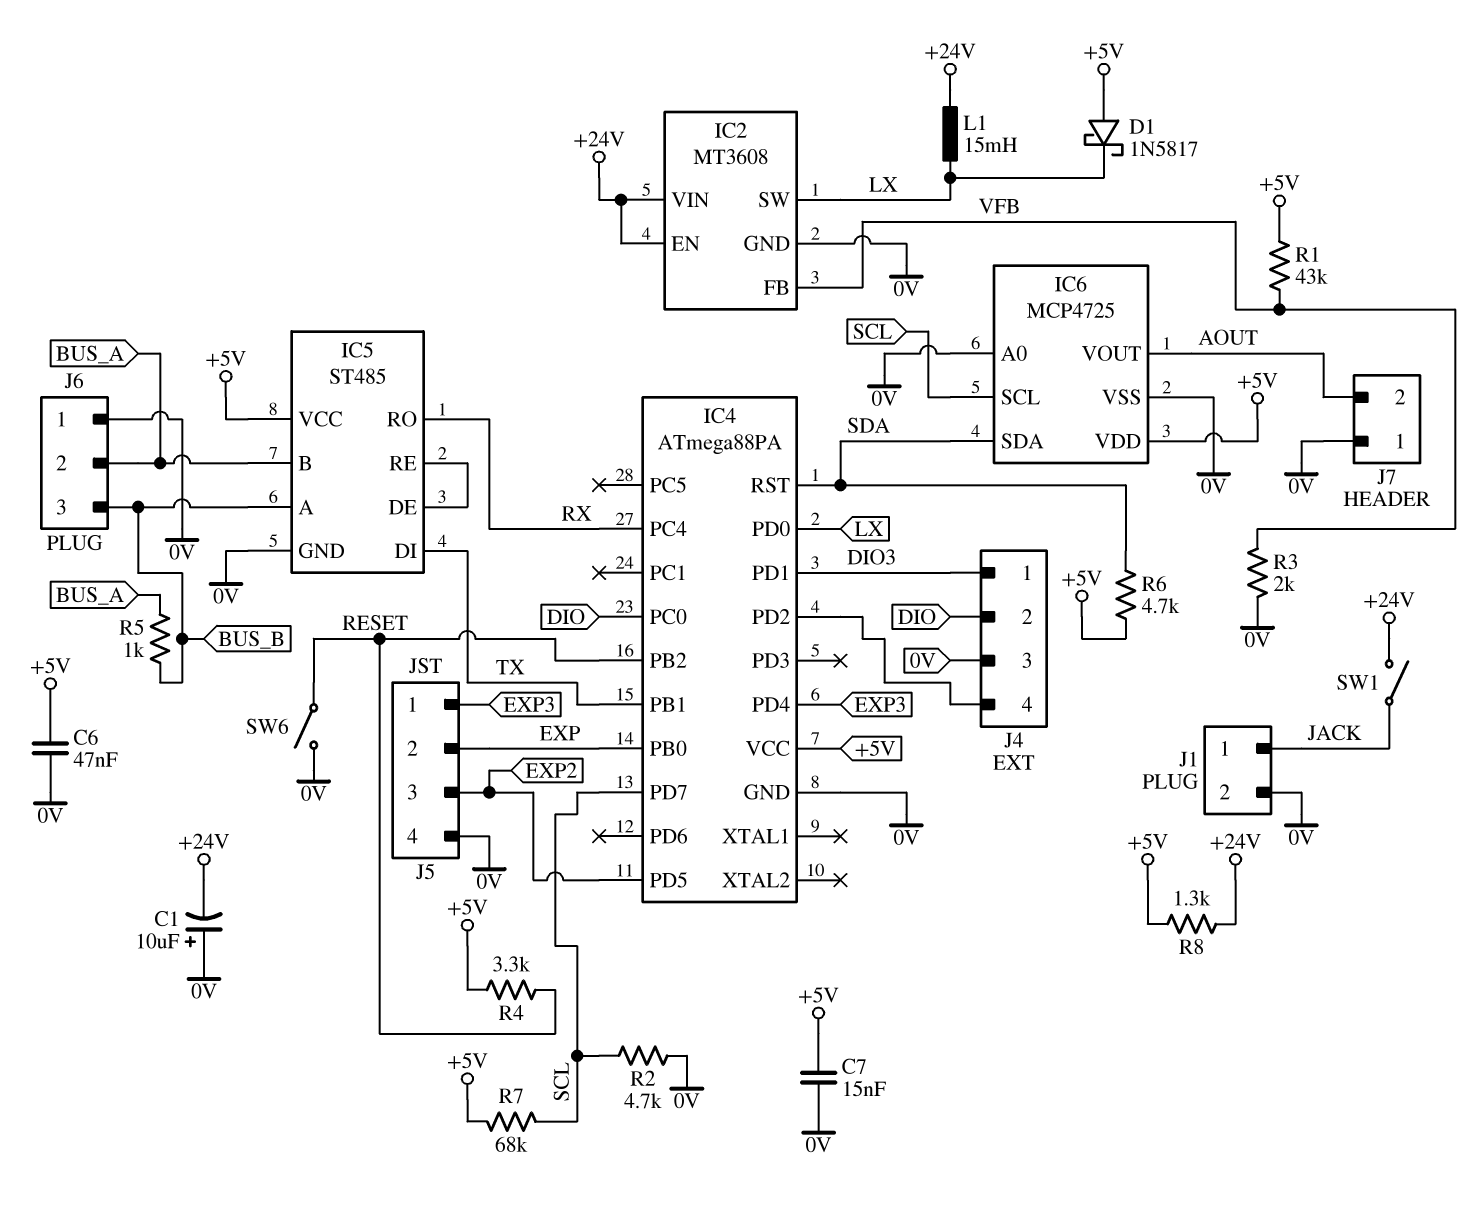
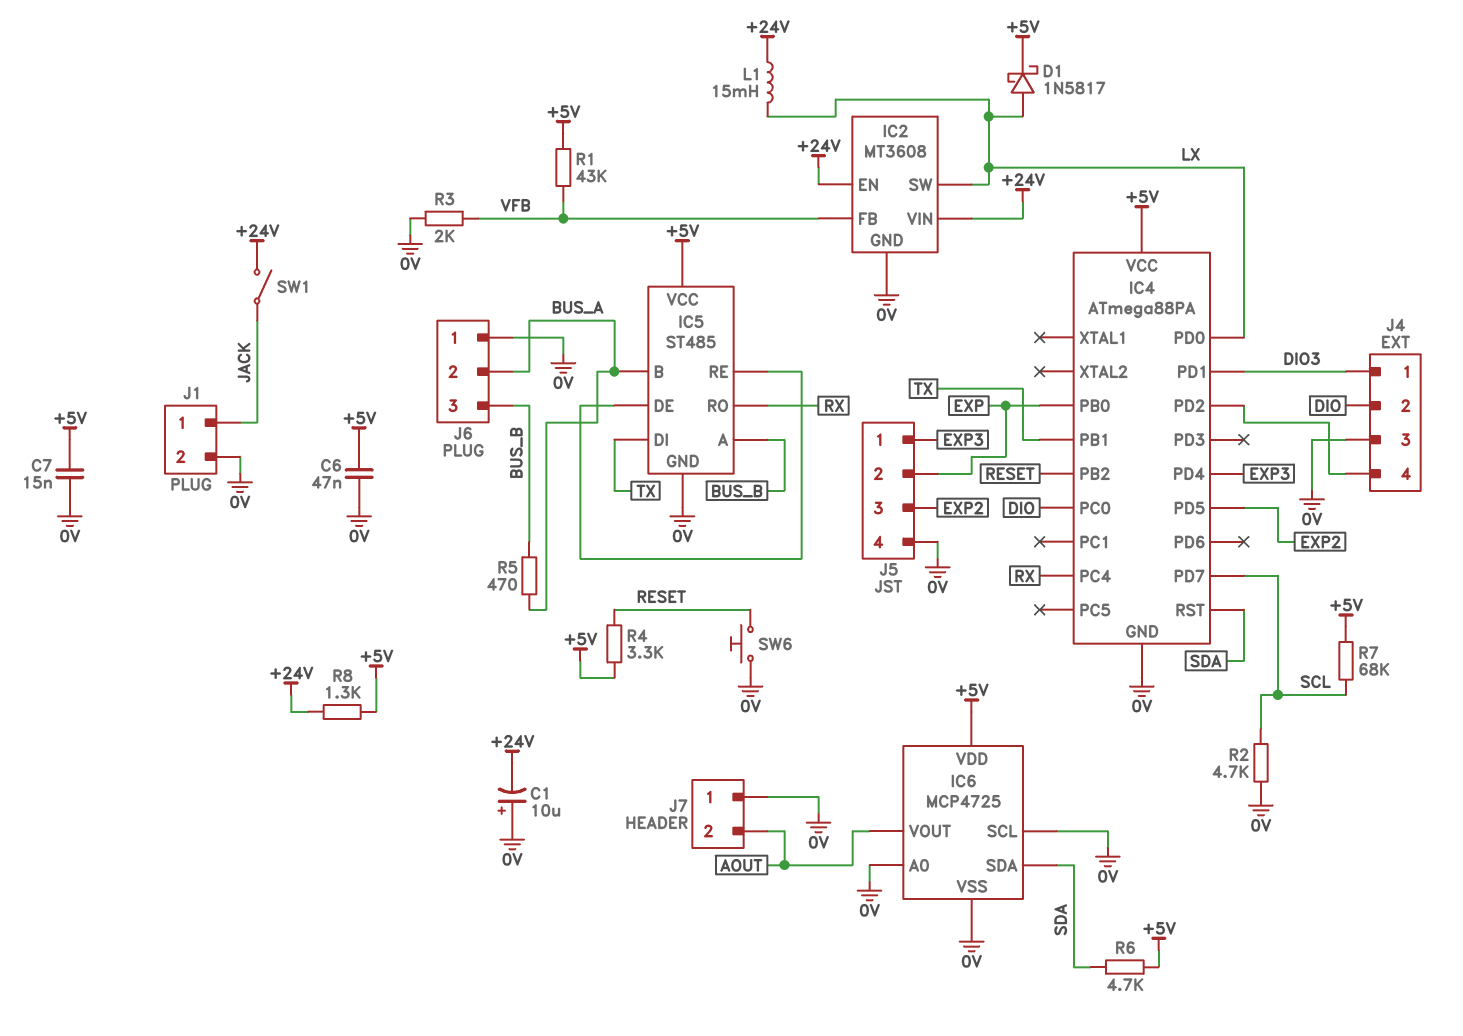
D1: schottky 1N5817 (A +5V, K LX) -> schottky 1N5817 (A LX, K +5V)
IC6 pin SCL: SCL -> 0V
R5: 1k (BUS_A, BUS_B) -> 470 (BUS_A, BUS_B)
SW6: switch (0V, RESET) -> button (0V, RESET)

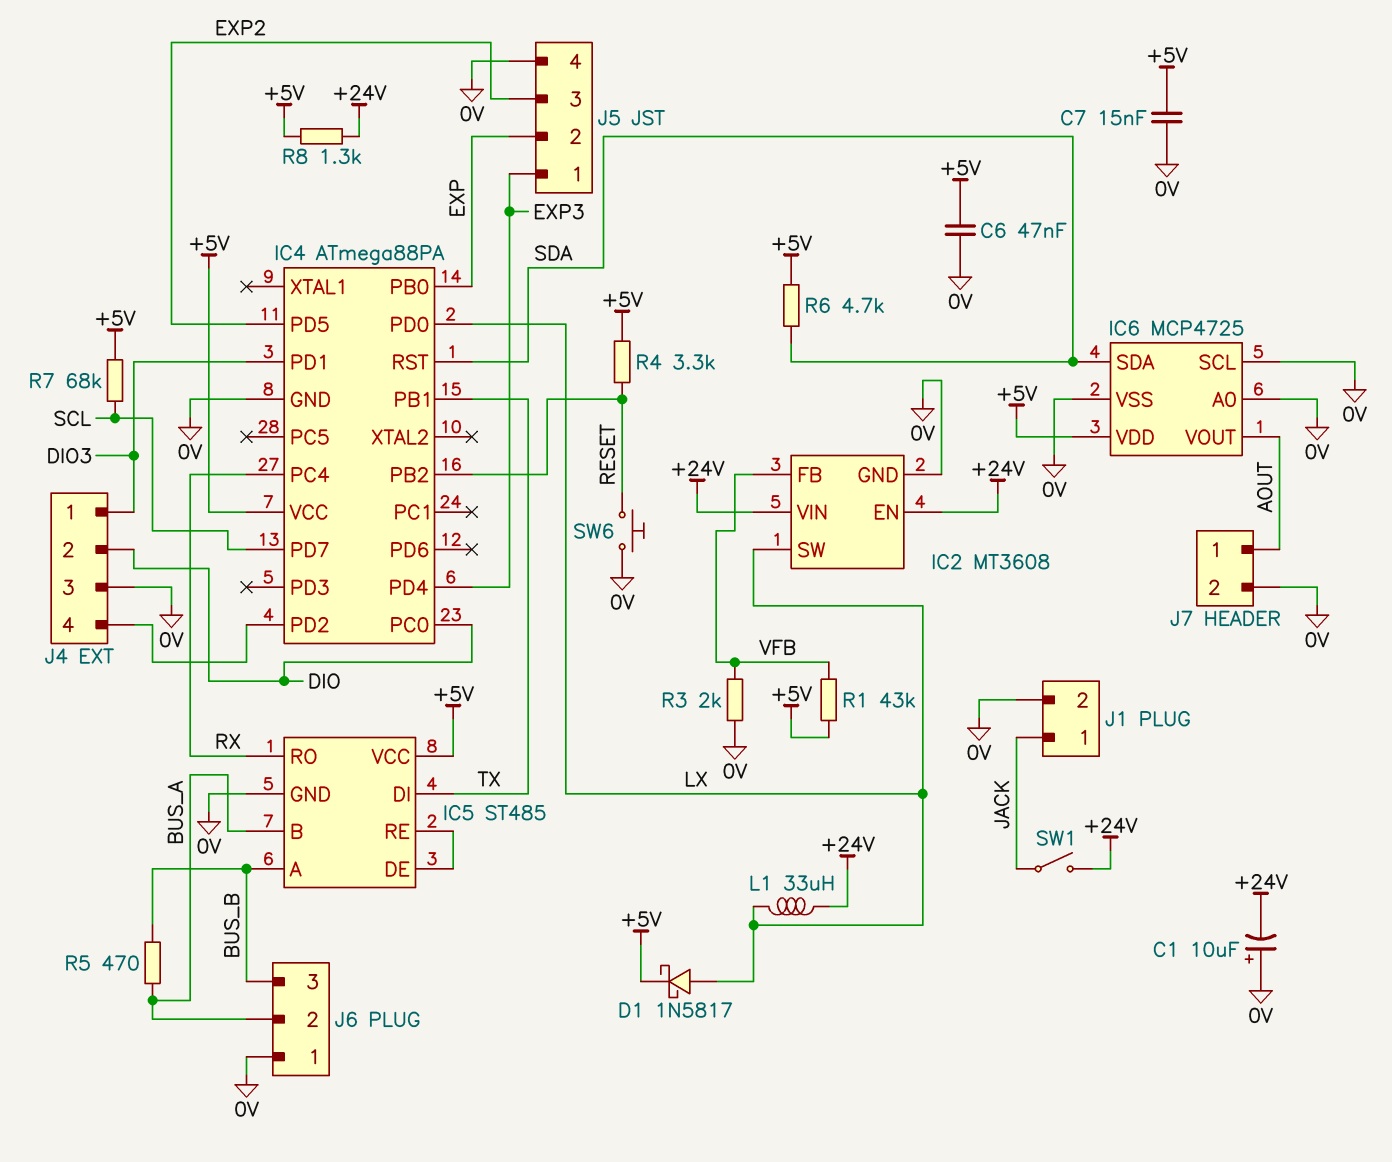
J7 pin 1: 0V -> AOUT
J7 pin 2: AOUT -> 0V
L1: 15mH (+24V, LX) -> 33uH (+24V, LX)
R2: 4.7k (0V, SCL) -> none

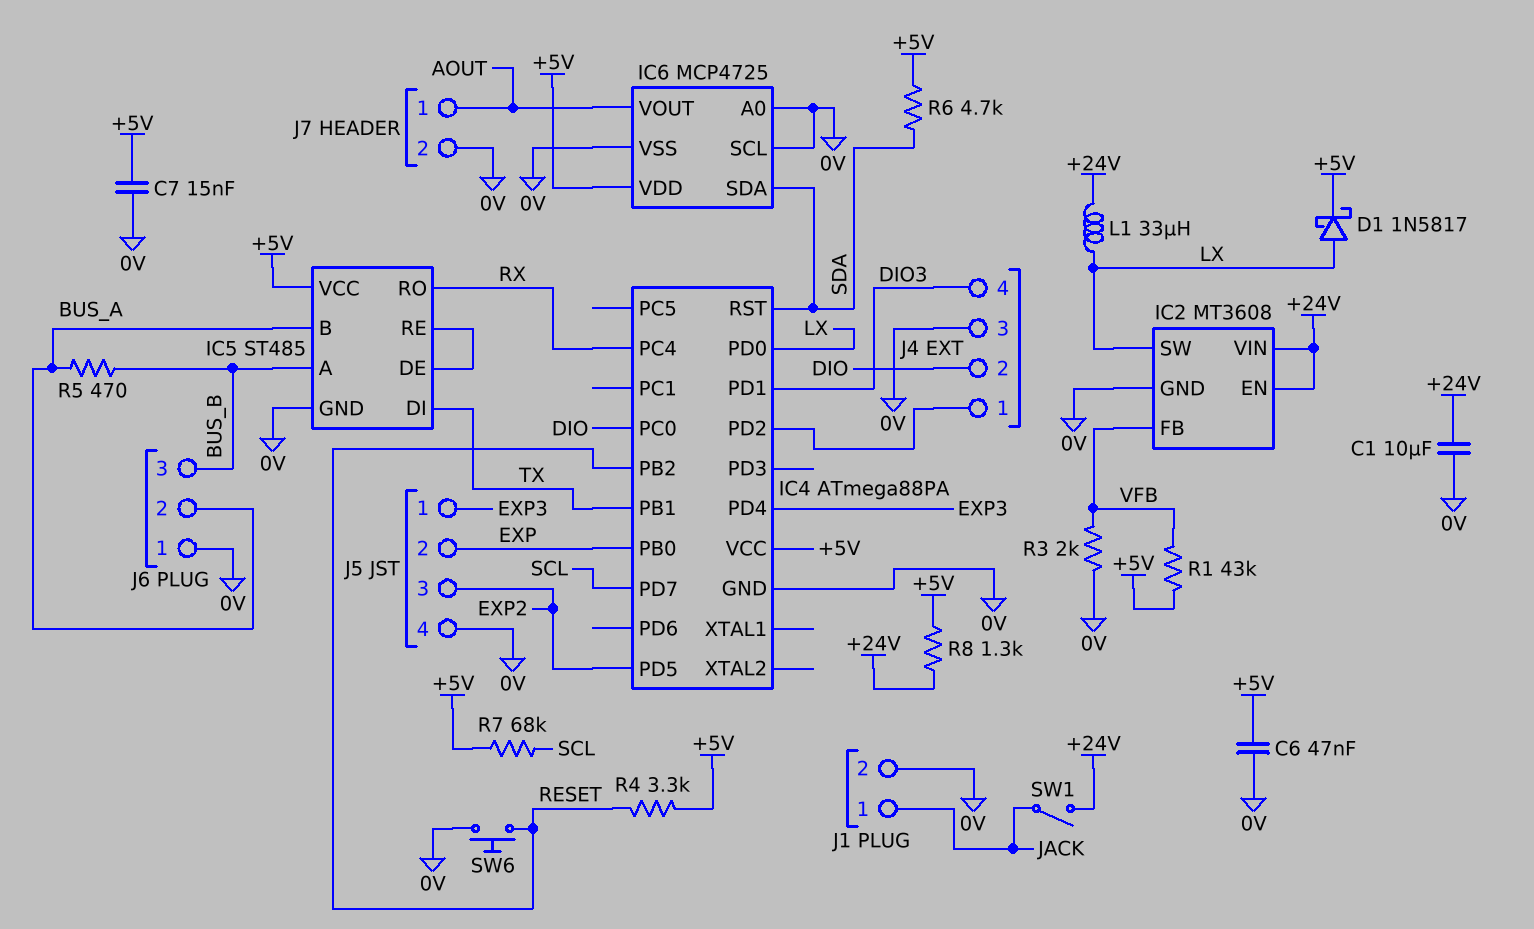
C1: 10uF (plus 0V, minus +24V) -> 10uF (+24V, 0V)
J4 pin 1: DIO3 -> IC4/PD2
J4 pin 4: IC4/PD2 -> DIO3

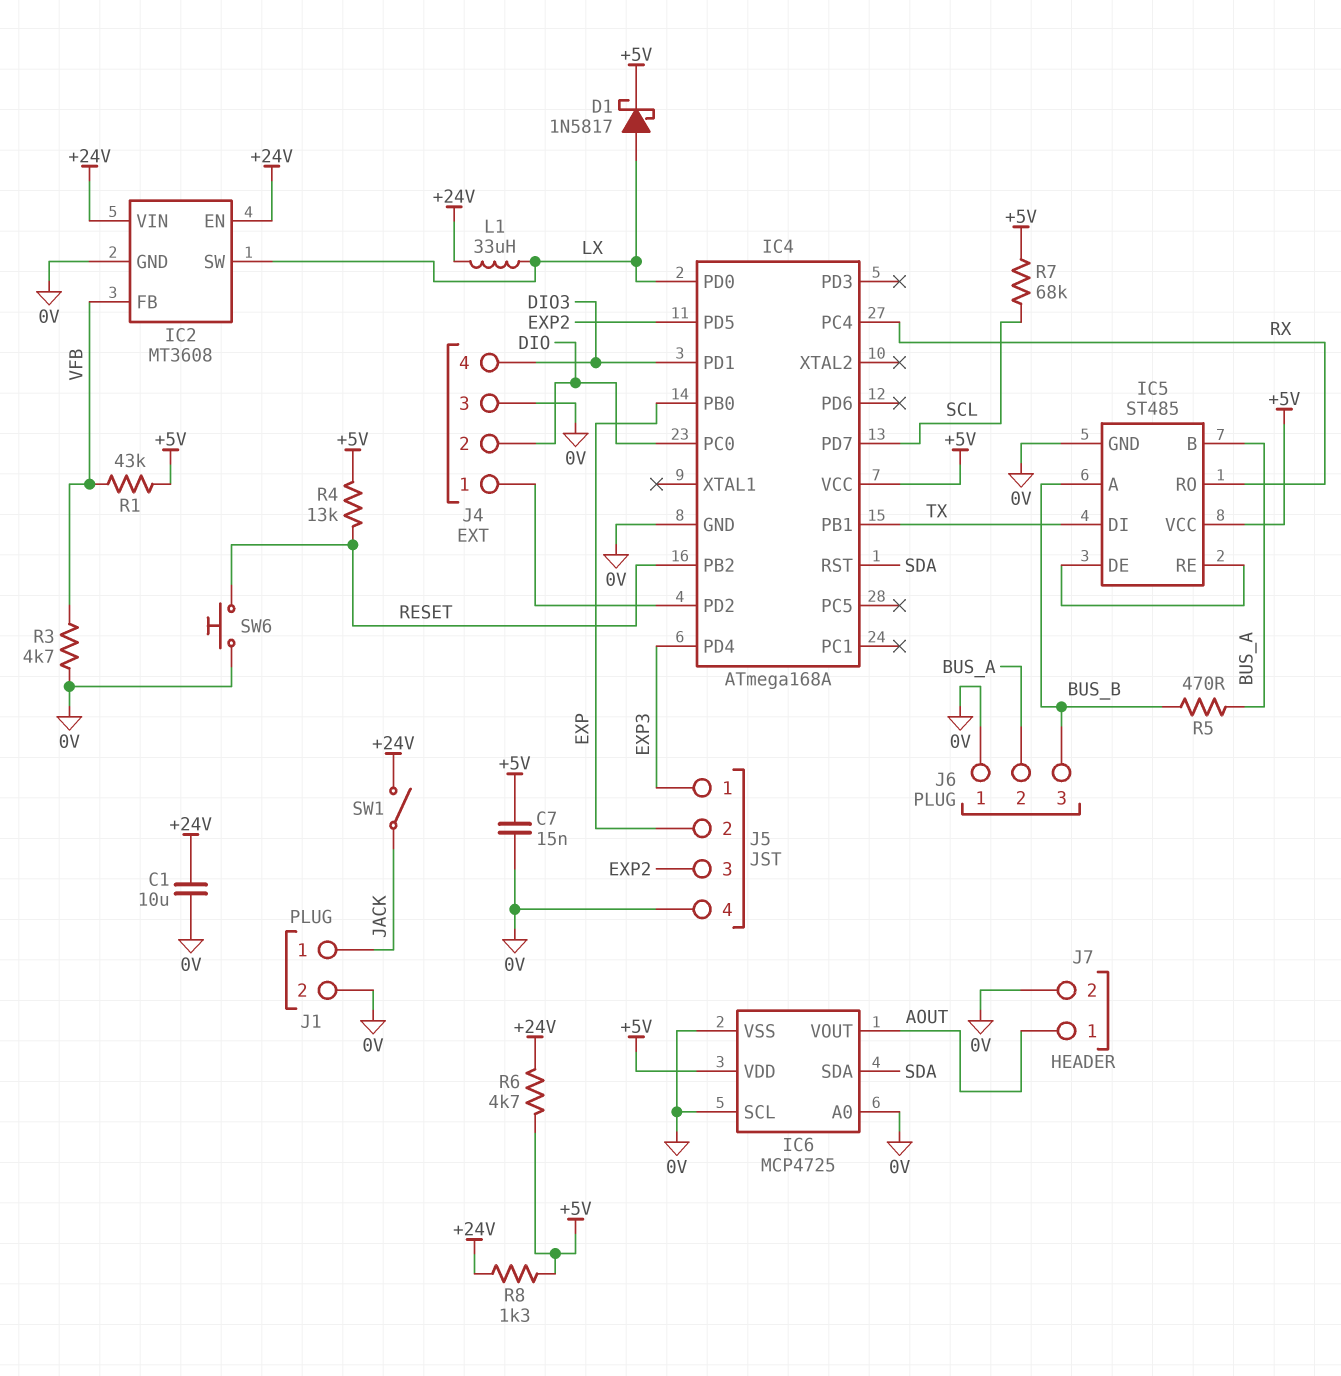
C6: 47nF (+5V, 0V) -> none
IC4: ATmega88PA -> ATmega168A
R3: 2k (0V, VFB) -> 4.7k (0V, VFB)
R4: 3.3k (+5V, RESET) -> 13k (+5V, RESET)
R6: 4.7k (+5V, SDA) -> 4.7k (+5V, +24V)

